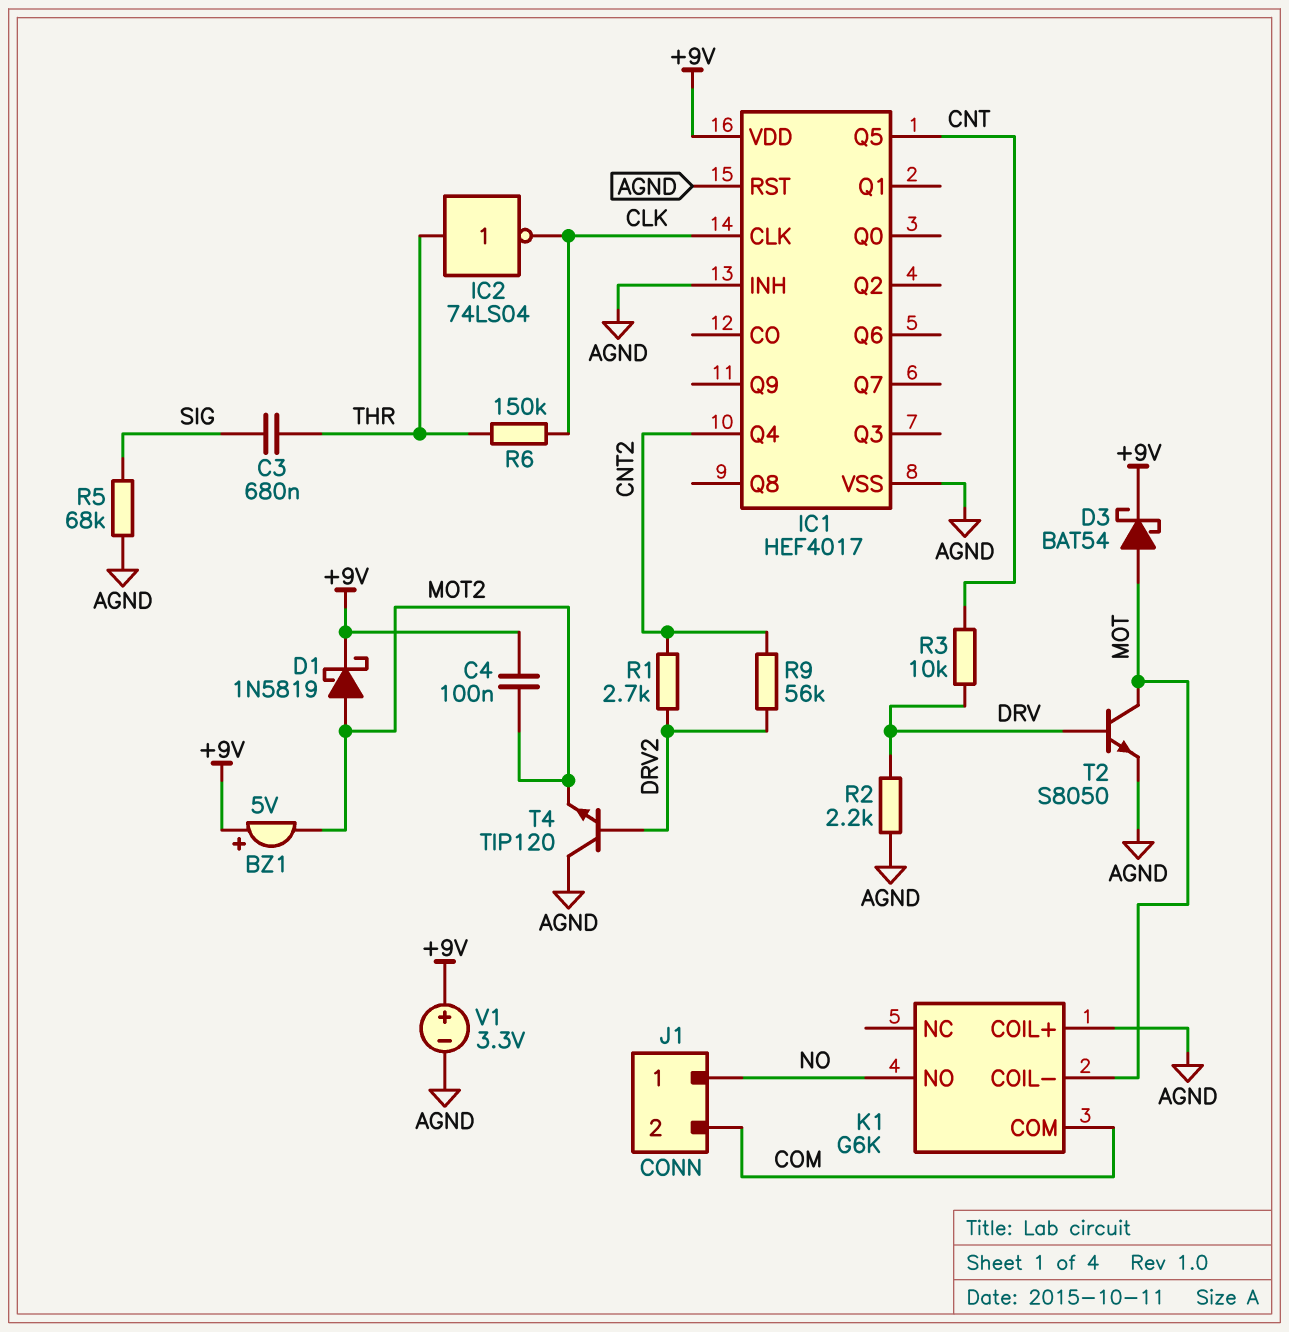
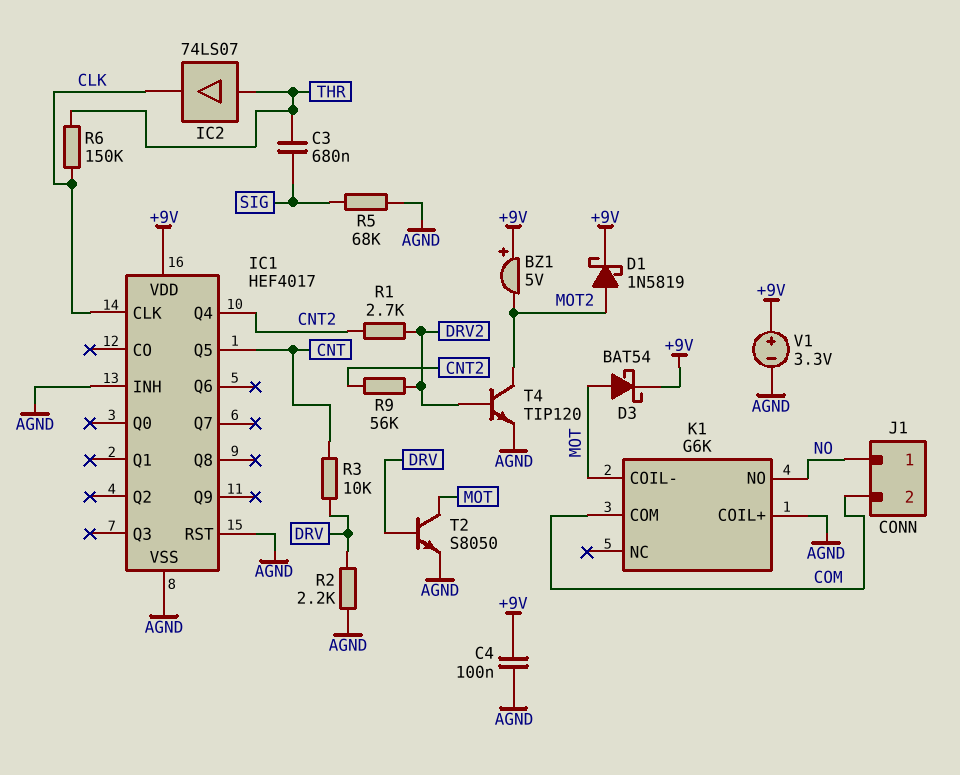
C4: 100nF (+9V, MOT2) -> 100nF (+9V, AGND)
IC2: NOT 74LS04 (in THR, out CLK) -> buffer 74LS07 (in THR, out CLK)
T4: NPN TIP120 (B DRV2, C AGND, E MOT2) -> NPN TIP120 (B DRV2, C MOT2, E AGND)

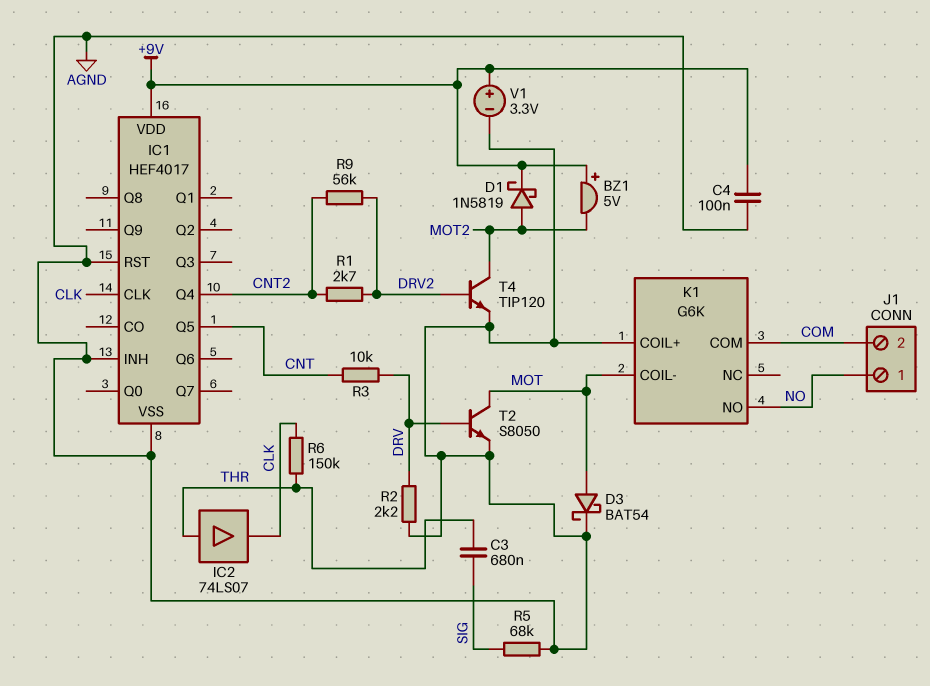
D3: schottky BAT54 (A MOT, K +9V) -> schottky BAT54 (A MOT, K AGND)

